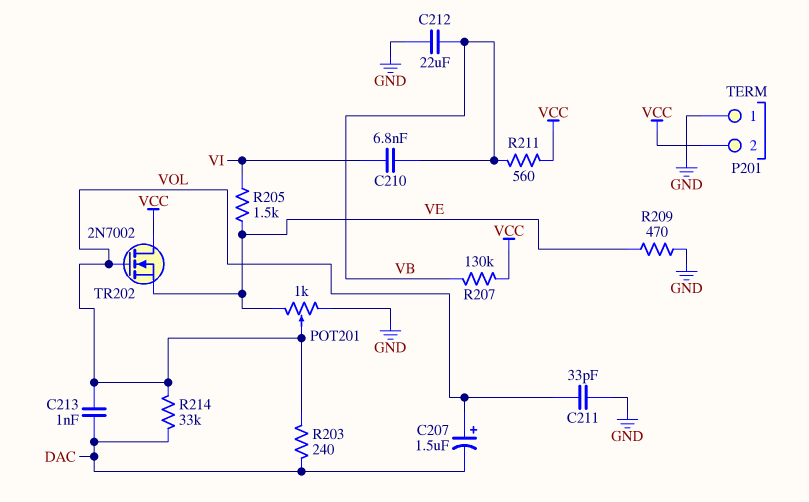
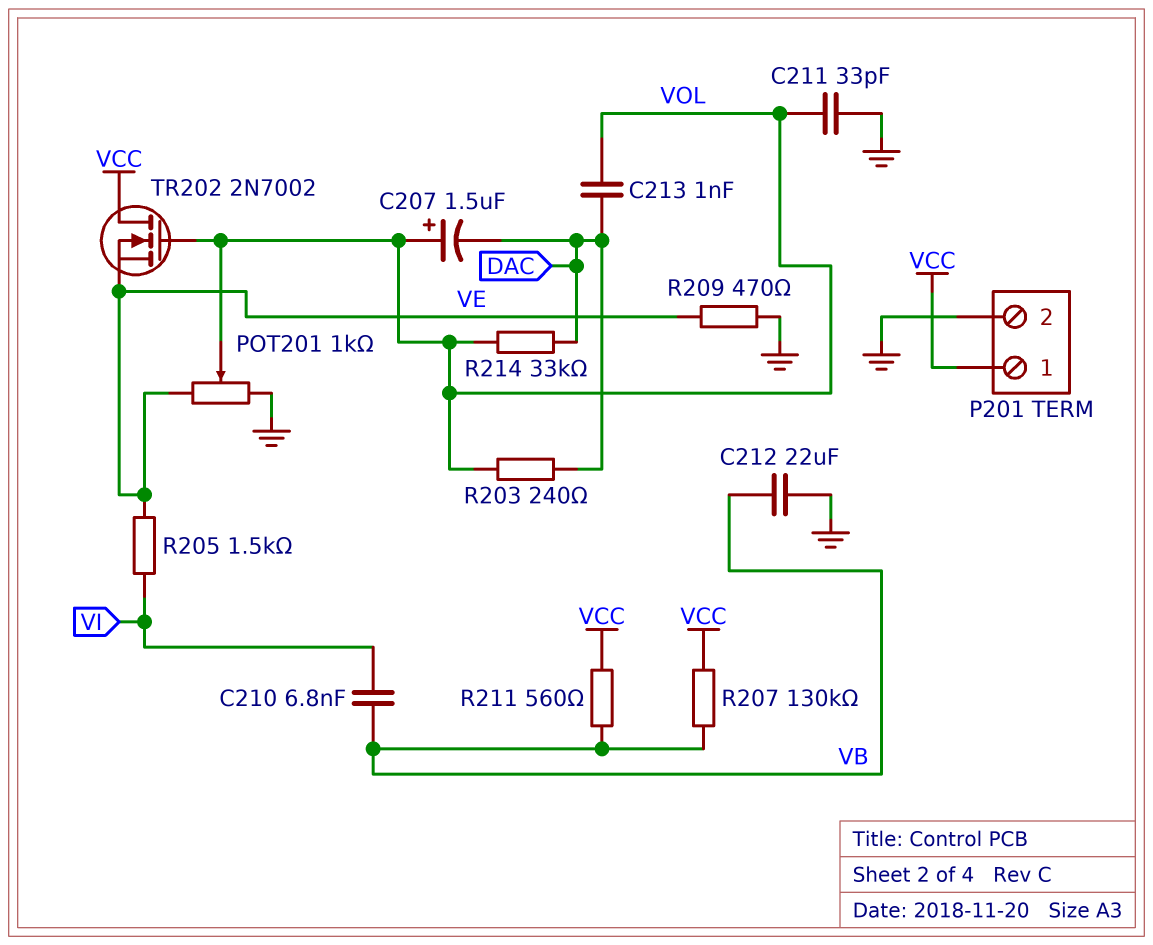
P201 pin 1: GND -> VCC
P201 pin 2: VCC -> GND

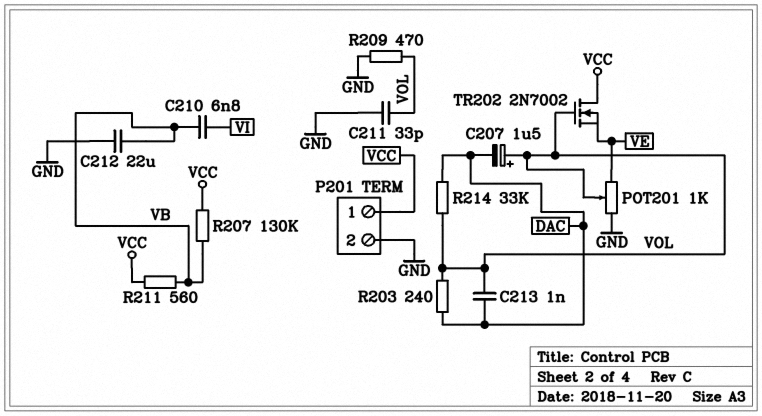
R205: 1.5k (VE, VI) -> none
R209: 470 (GND, VE) -> 470 (GND, VOL)

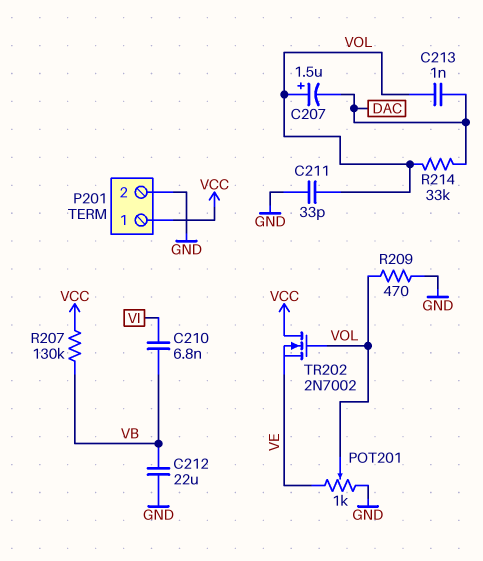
R203: 240 (DAC, VOL) -> none
R211: 560 (VB, VCC) -> none

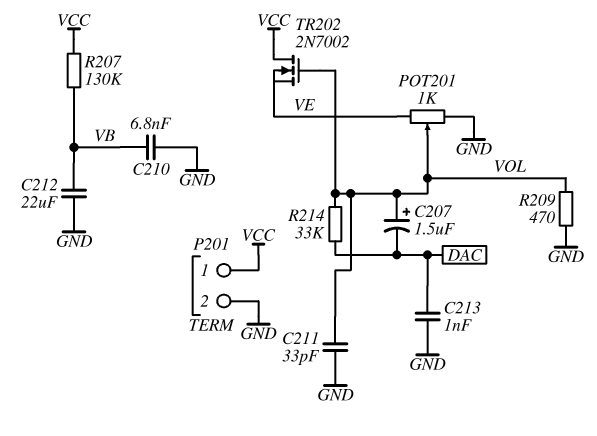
C210: 6.8nF (VB, VI) -> 6.8nF (GND, VB)
C213: 1nF (DAC, VOL) -> 1nF (DAC, GND)

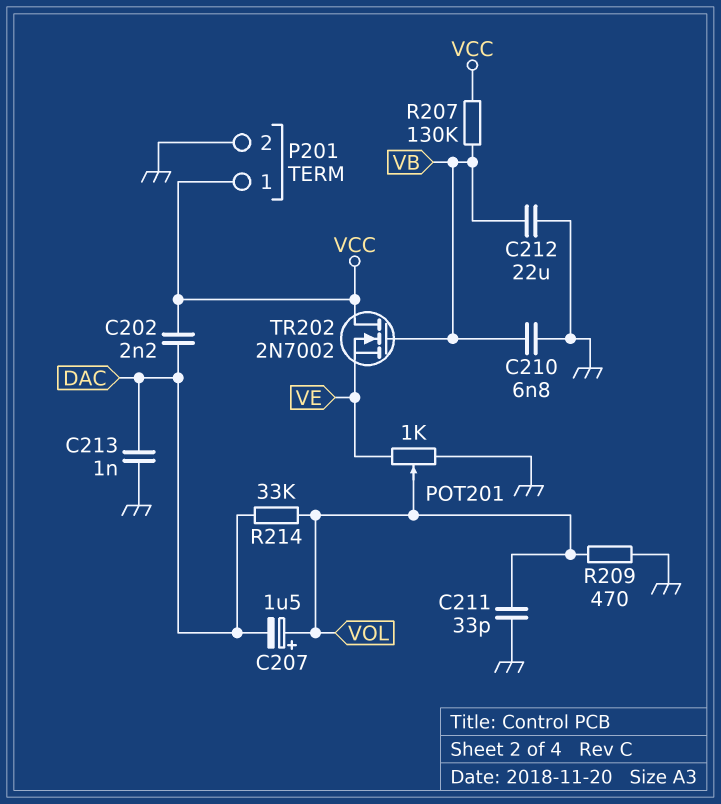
C202: none -> 2.2nF (DAC, VCC)
TR202: NMOS 2N7002 (G VOL, D VCC, S VE) -> NMOS 2N7002 (G VB, D VCC, S VE)

